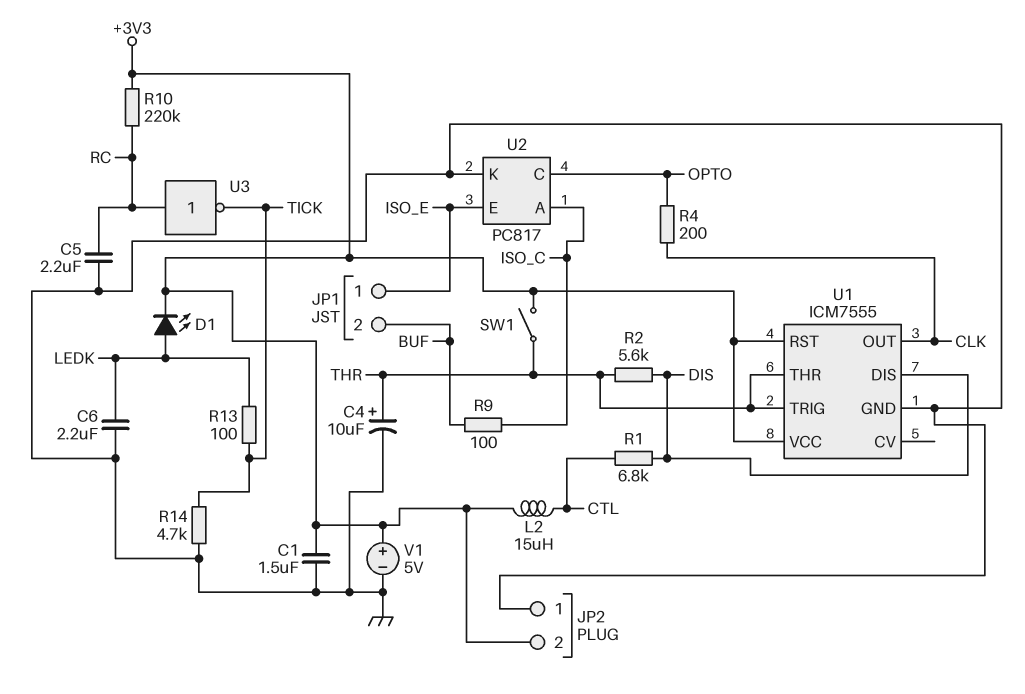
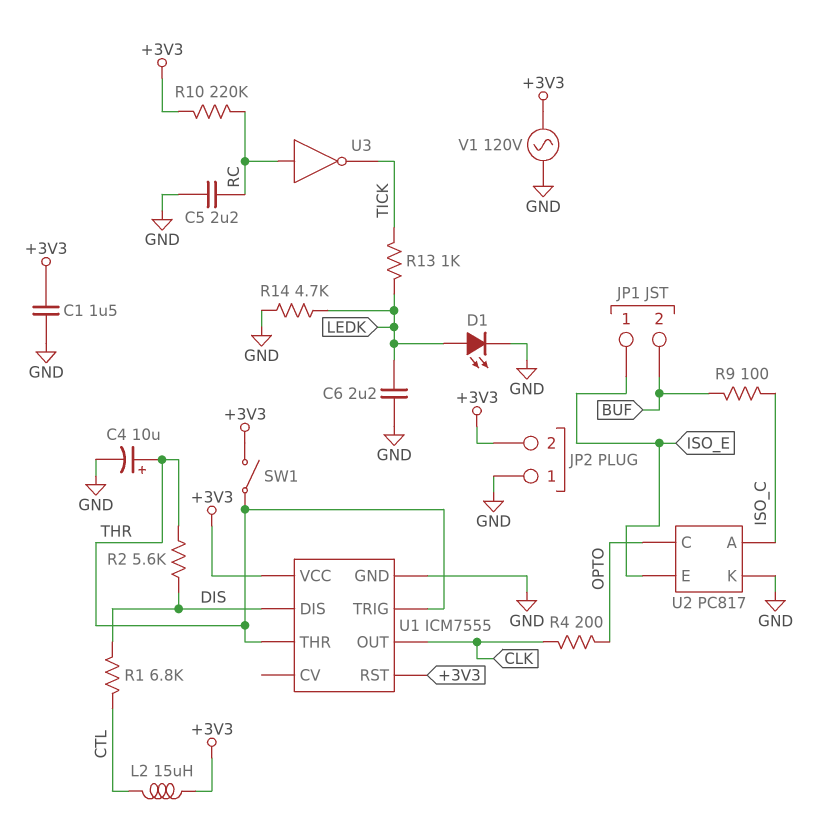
D1: LED (A LEDK, K +3V3) -> LED (A LEDK, K GND)
R13: 100 (LEDK, TICK) -> 1k (LEDK, TICK)
R14: 4.7k (GND, TICK) -> 4.7k (GND, LEDK)
V1: 5V (plus +3V3, minus GND) -> AC 120V (+3V3, GND)

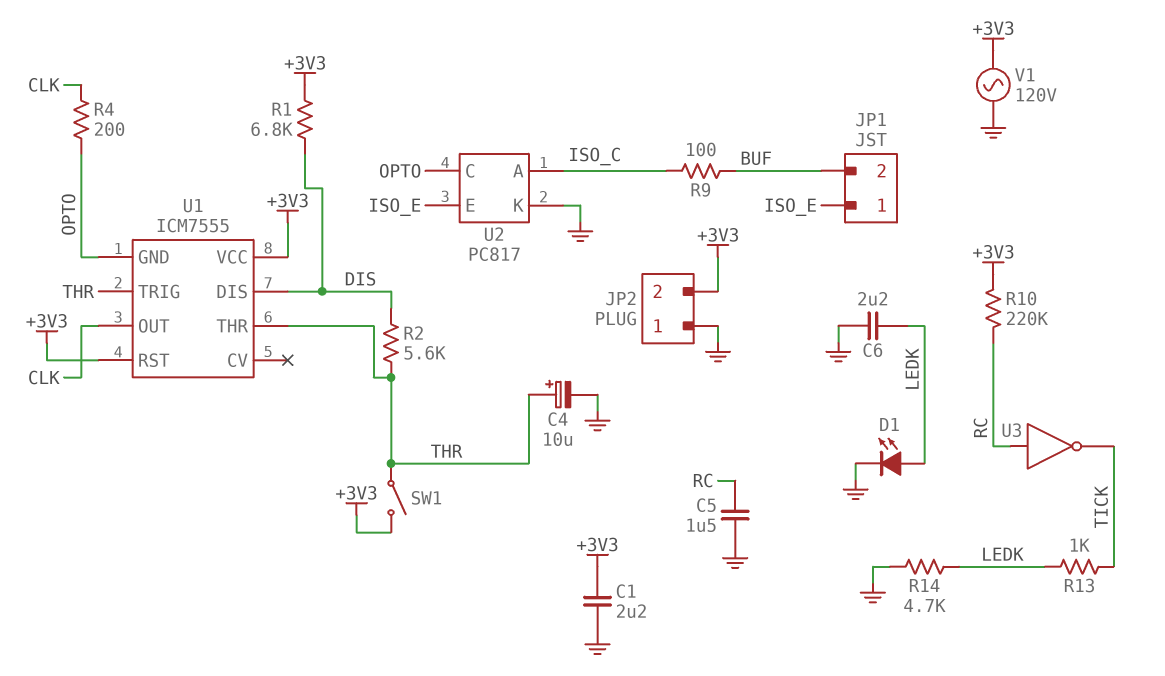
C1: 1.5uF (+3V3, GND) -> 2.2uF (+3V3, GND)
C5: 2.2uF (GND, RC) -> 1.5uF (GND, RC)
L2: 15uH (+3V3, CTL) -> none
R1: 6.8k (CTL, DIS) -> 6.8k (+3V3, DIS)
U1 pin GND: GND -> OPTO

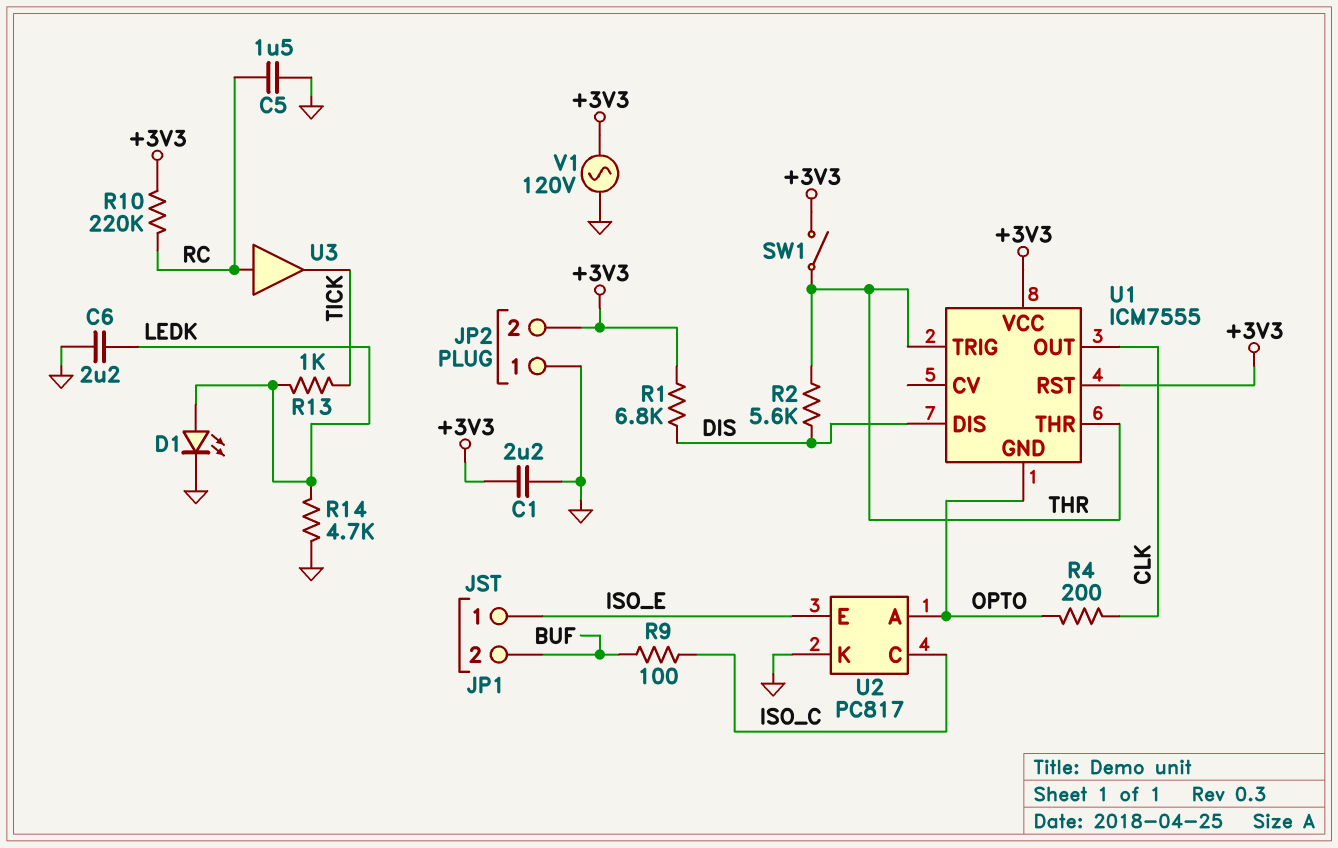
C4: 10uF (plus THR, minus GND) -> none
U2 pin A: ISO_C -> OPTO
U2 pin C: OPTO -> ISO_C
U3: NOT (in RC, out TICK) -> buffer (in RC, out TICK)

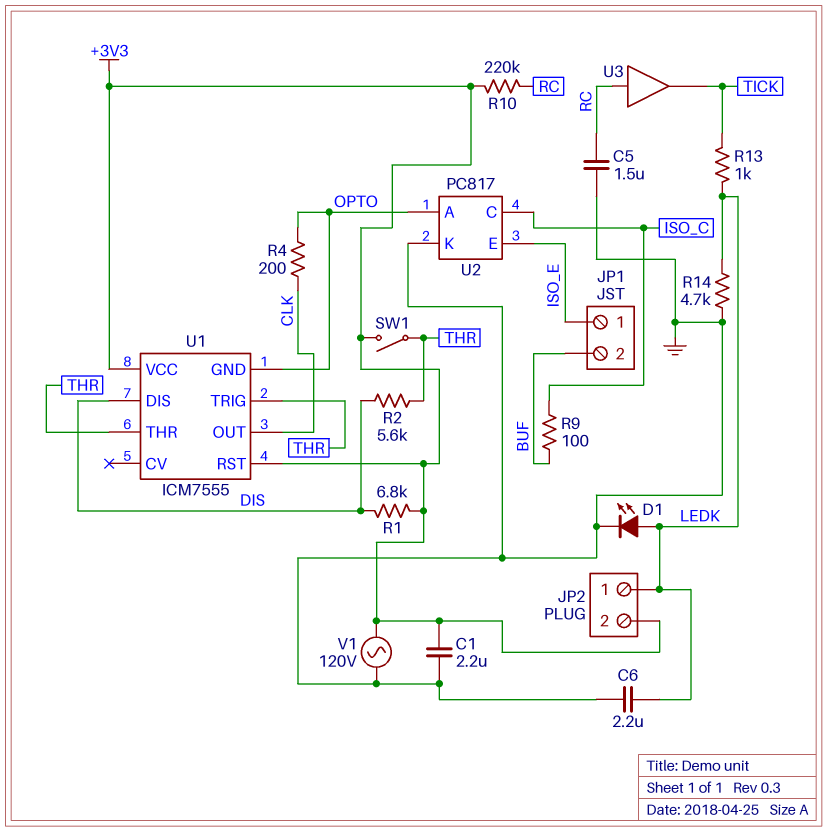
JP2 pin 1: GND -> LEDK

